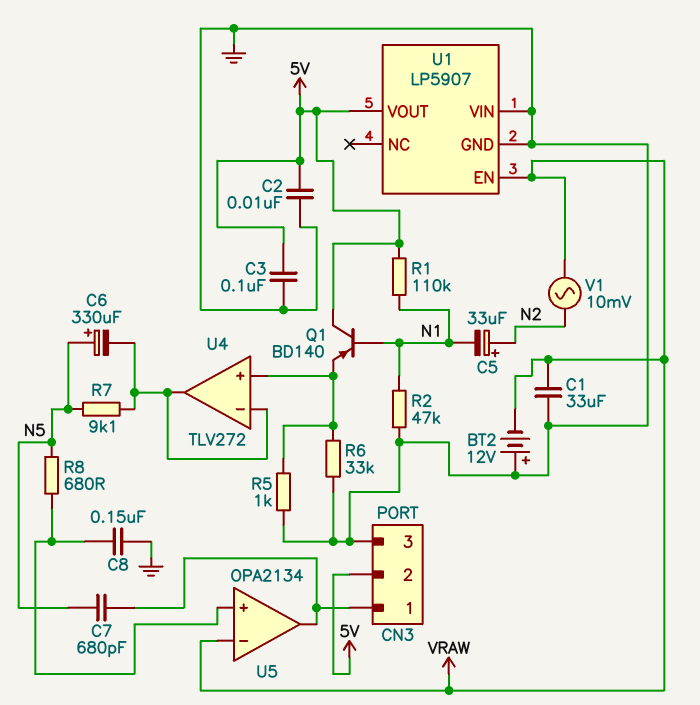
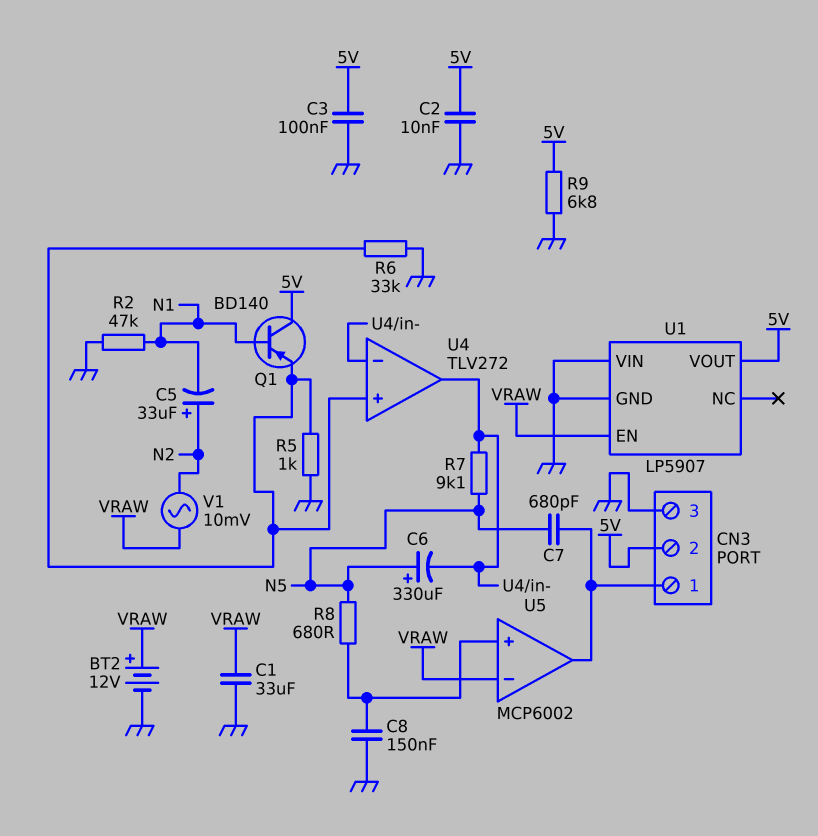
BT2: 12V (plus GND, minus VRAW) -> 12V (plus VRAW, minus GND)
R1: 110k (5V, N1) -> none
R9: none -> 6.8k (5V, GND)
U5: OPA2134 -> MCP6002

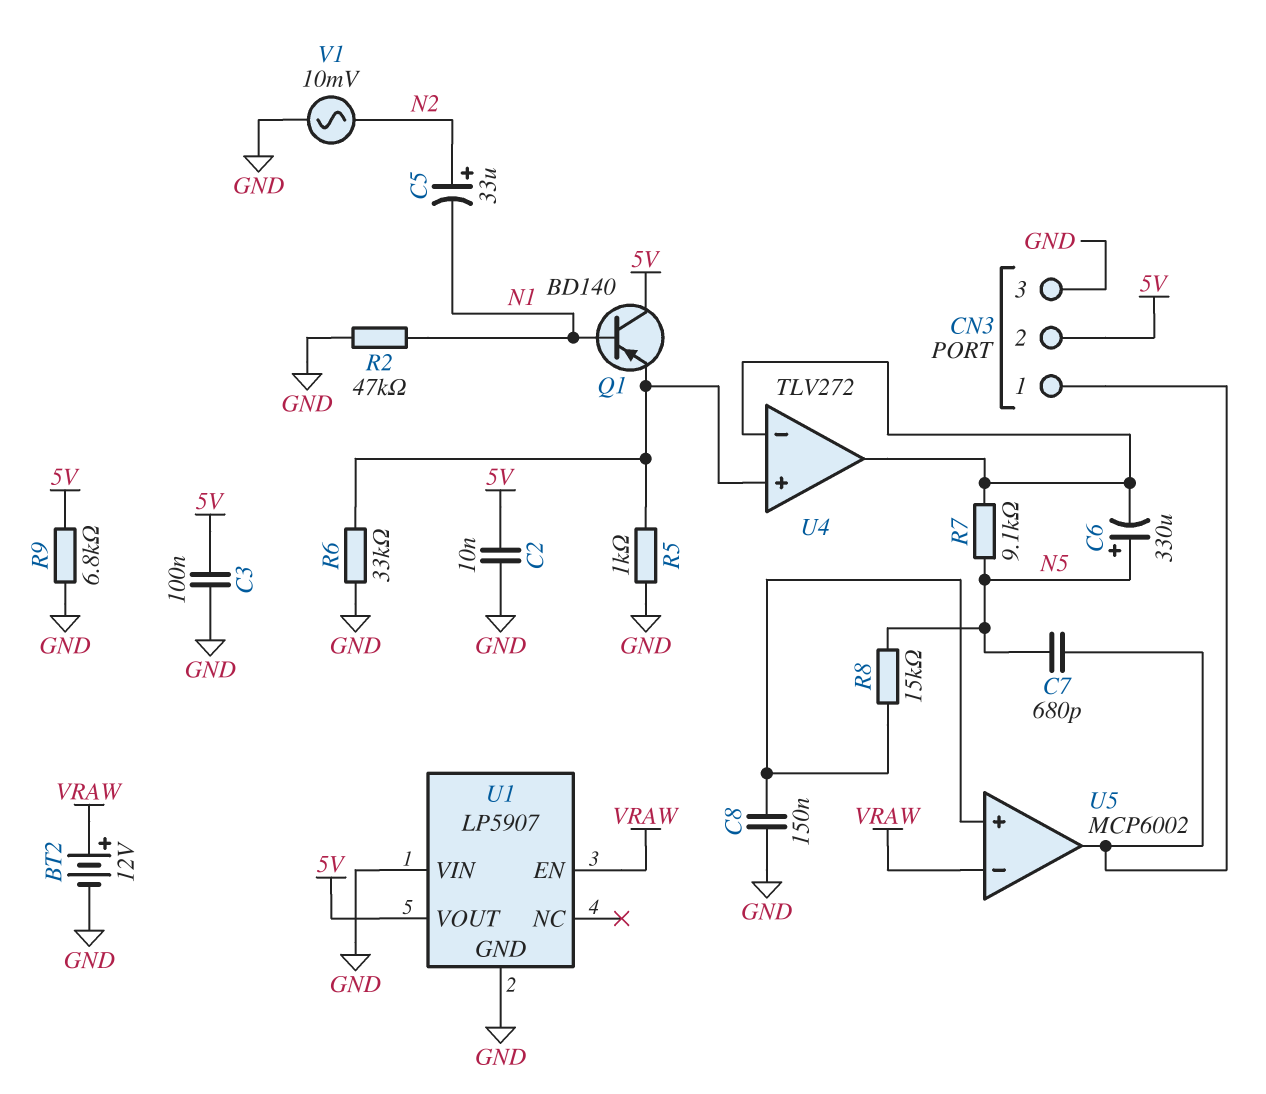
C1: 33uF (GND, VRAW) -> none
R8: 680 (N5, U5/in+) -> 15k (N5, U5/in+)
V1: AC 10mV (N2, VRAW) -> AC 10mV (GND, N2)

